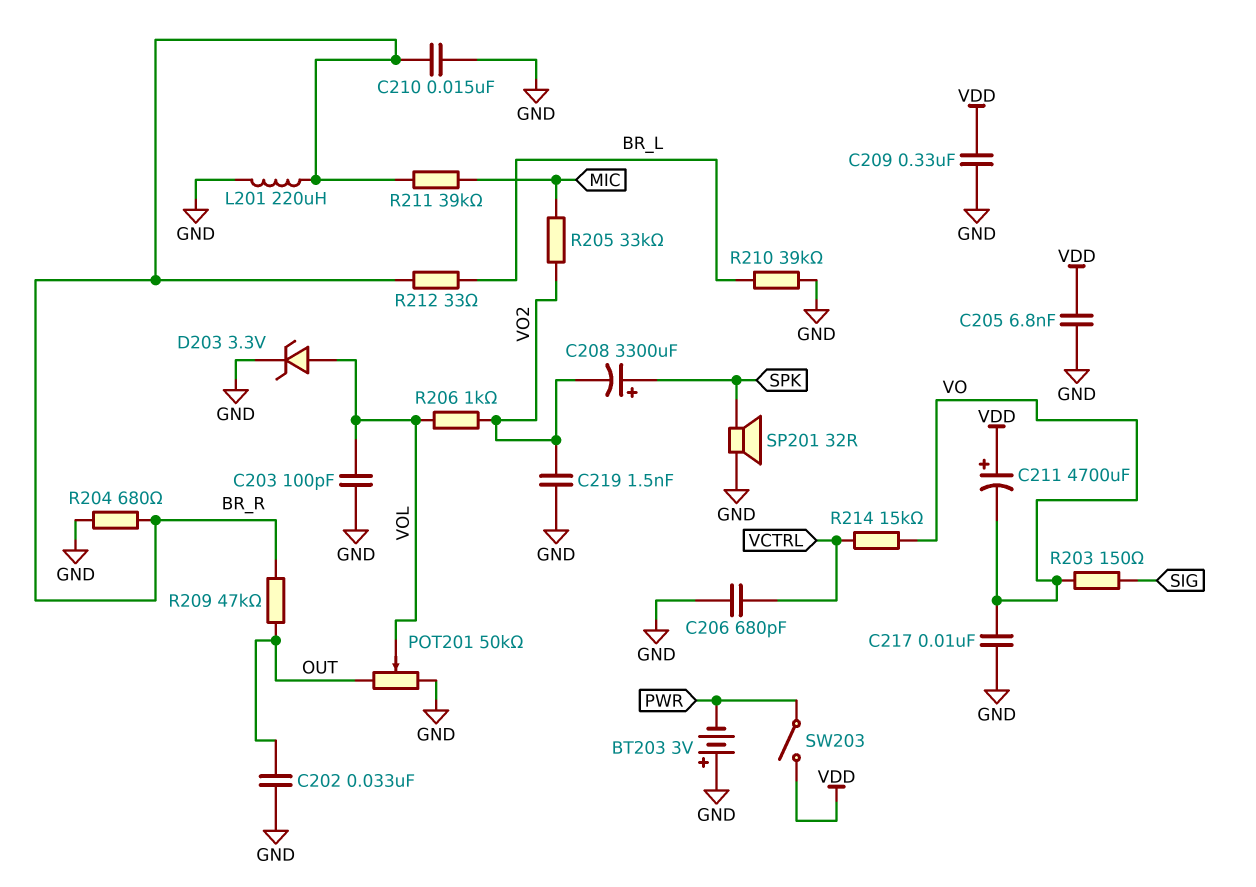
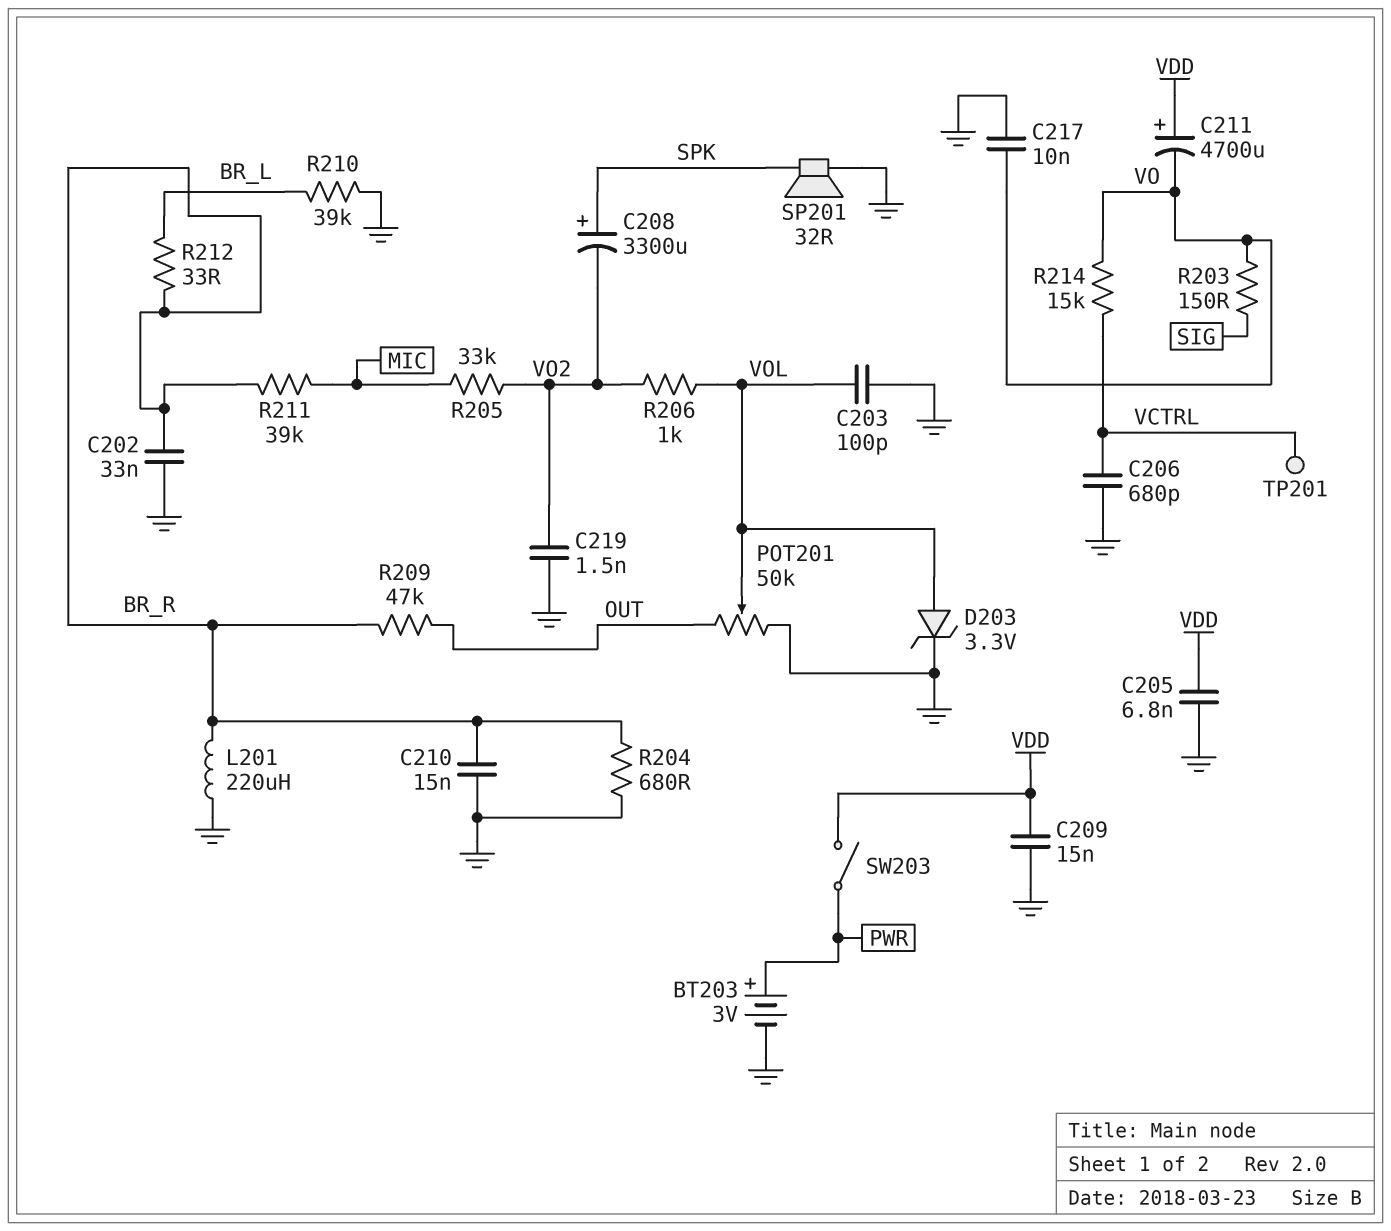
BT203: 3V (plus GND, minus PWR) -> 3V (plus PWR, minus GND)
C202: 33nF (GND, OUT) -> 33nF (BR_R, GND)
C209: 330nF (GND, VDD) -> 15nF (GND, VDD)
TP201: none -> test point (VCTRL)

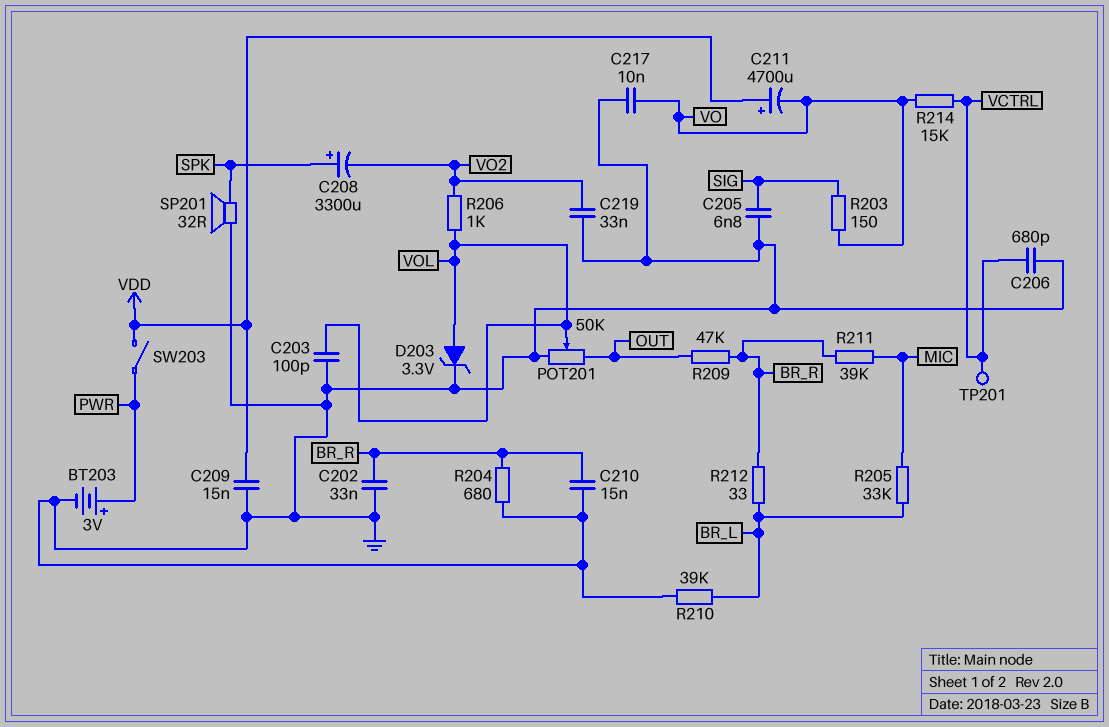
C205: 6.8nF (GND, VDD) -> 6.8nF (GND, SIG)
C219: 1.5nF (GND, VO2) -> 33nF (GND, VO2)
L201: 220uH (BR_R, GND) -> none
R205: 33k (MIC, VO2) -> 33k (BR_L, MIC)

